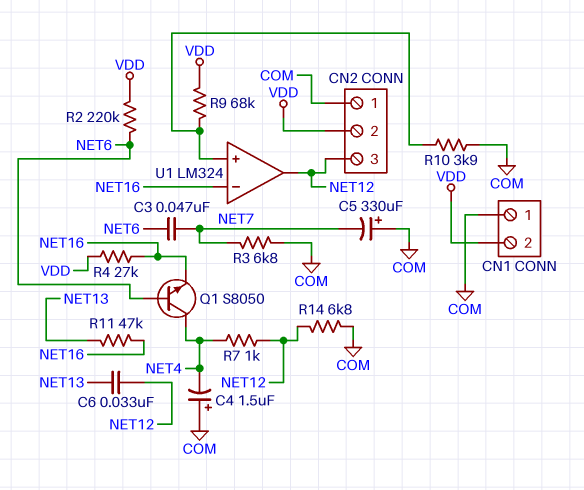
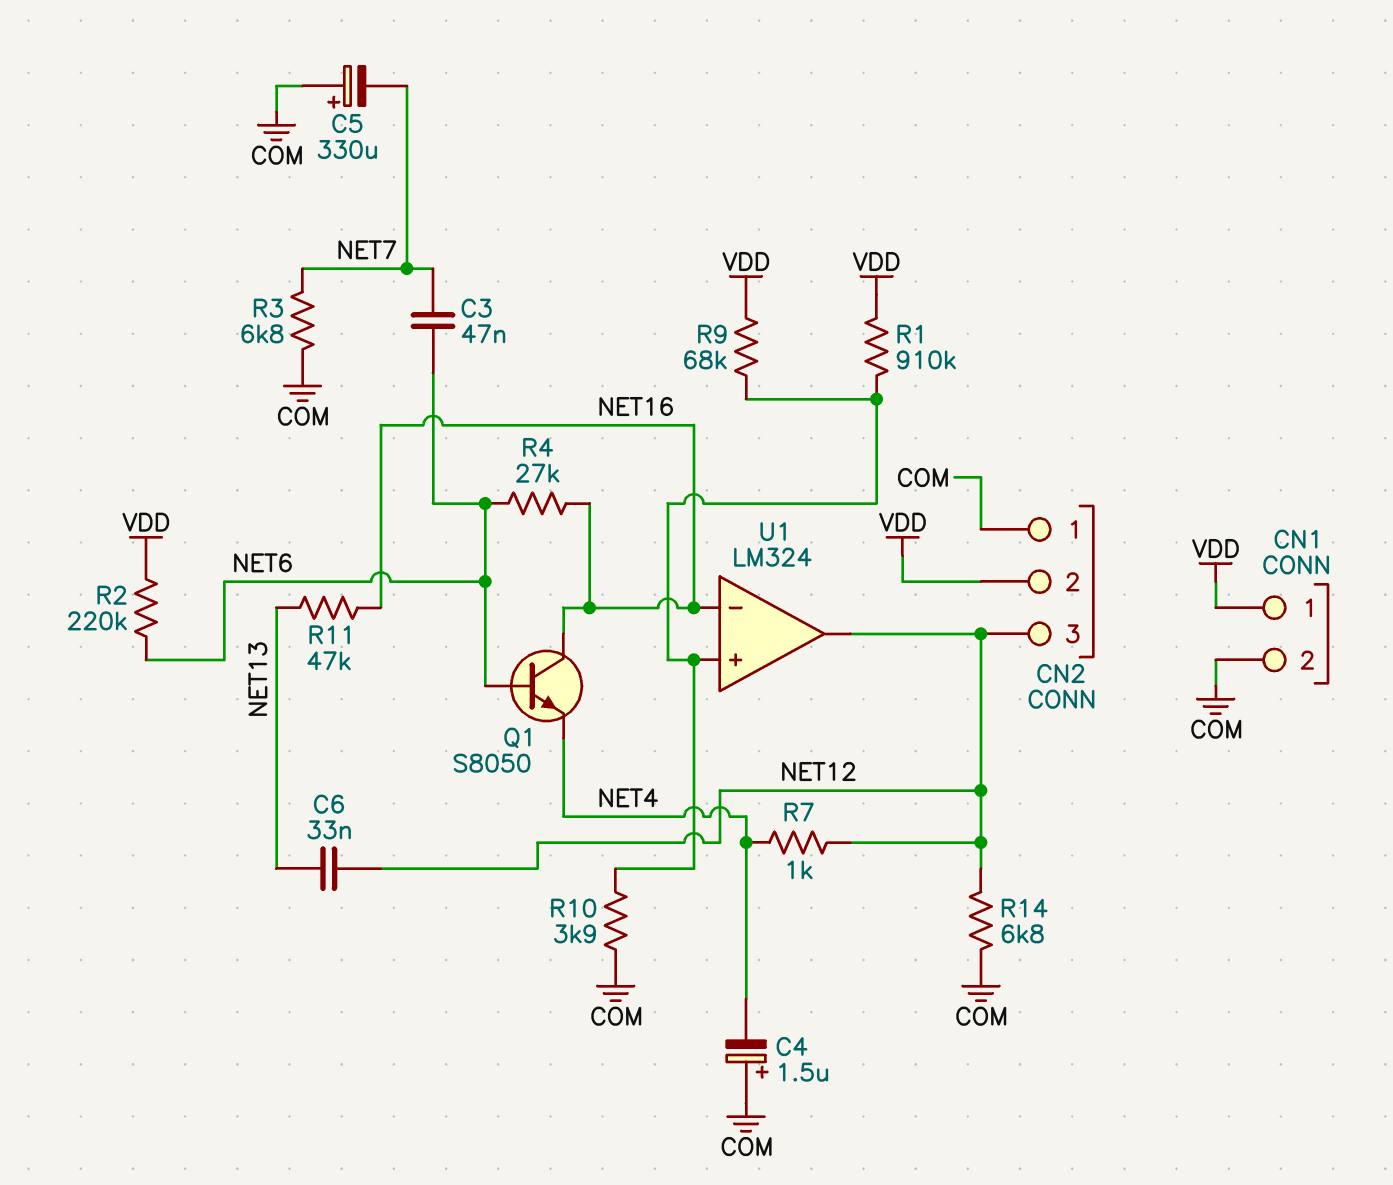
CN1 pin 1: COM -> VDD
CN1 pin 2: VDD -> COM
Q1: NPN S8050 (B NET6, C NET4, E NET16) -> NPN S8050 (B NET6, C NET16, E NET4)
R1: none -> 910k (U1/in+, VDD)
R4: 27k (NET16, VDD) -> 27k (NET6, NET16)

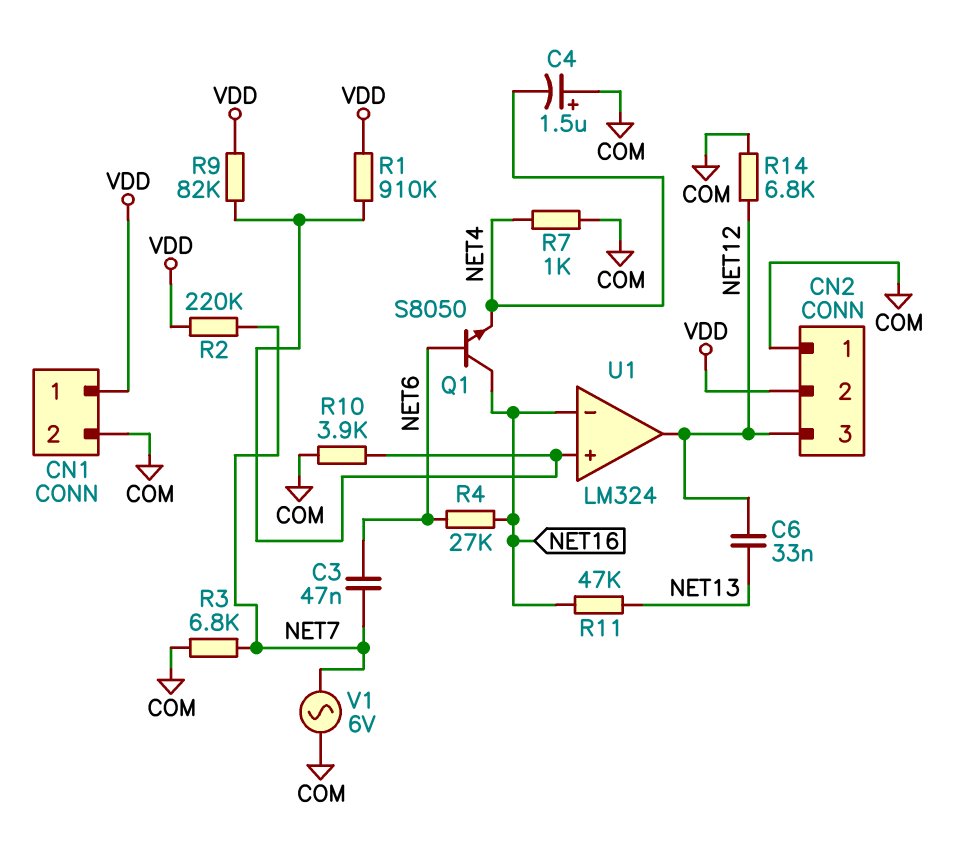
C5: 330uF (plus COM, minus NET7) -> none
R2: 220k (NET6, VDD) -> 220k (NET7, VDD)
R7: 1k (NET4, NET12) -> 1k (COM, NET4)
R9: 68k (U1/in+, VDD) -> 82k (U1/in+, VDD)
V1: none -> AC 6V (COM, NET7)

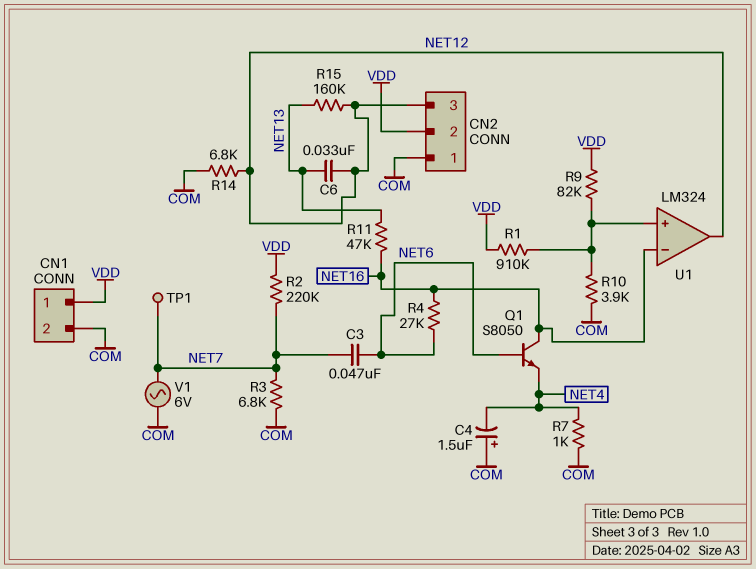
R15: none -> 160k (NET12, NET13)
TP1: none -> test point (NET7)

